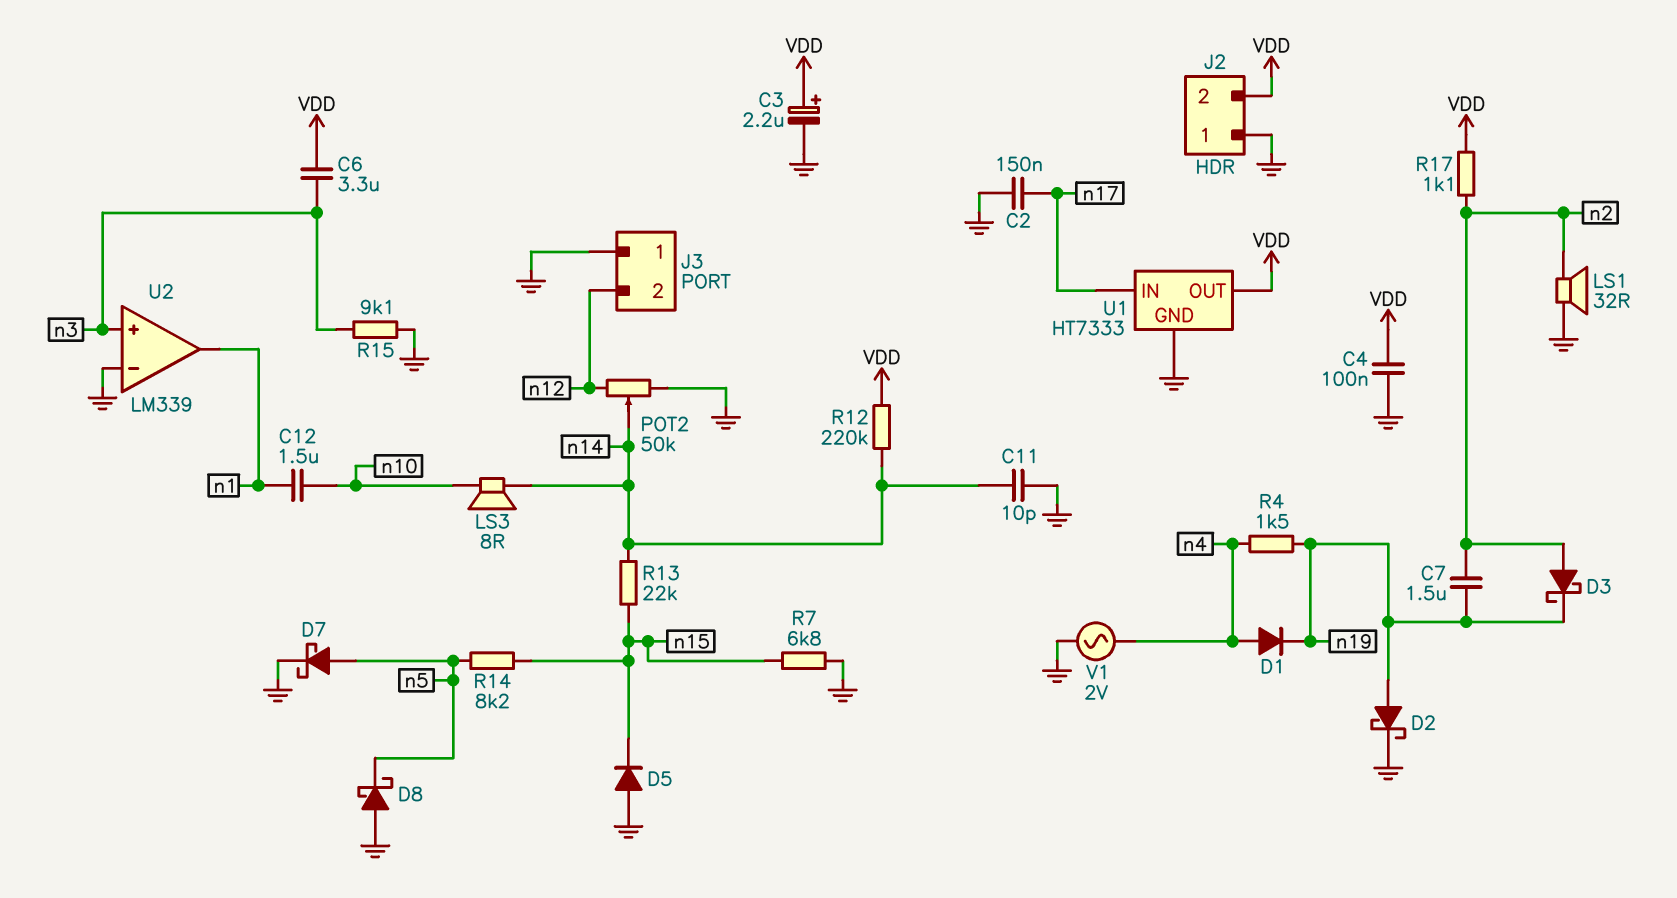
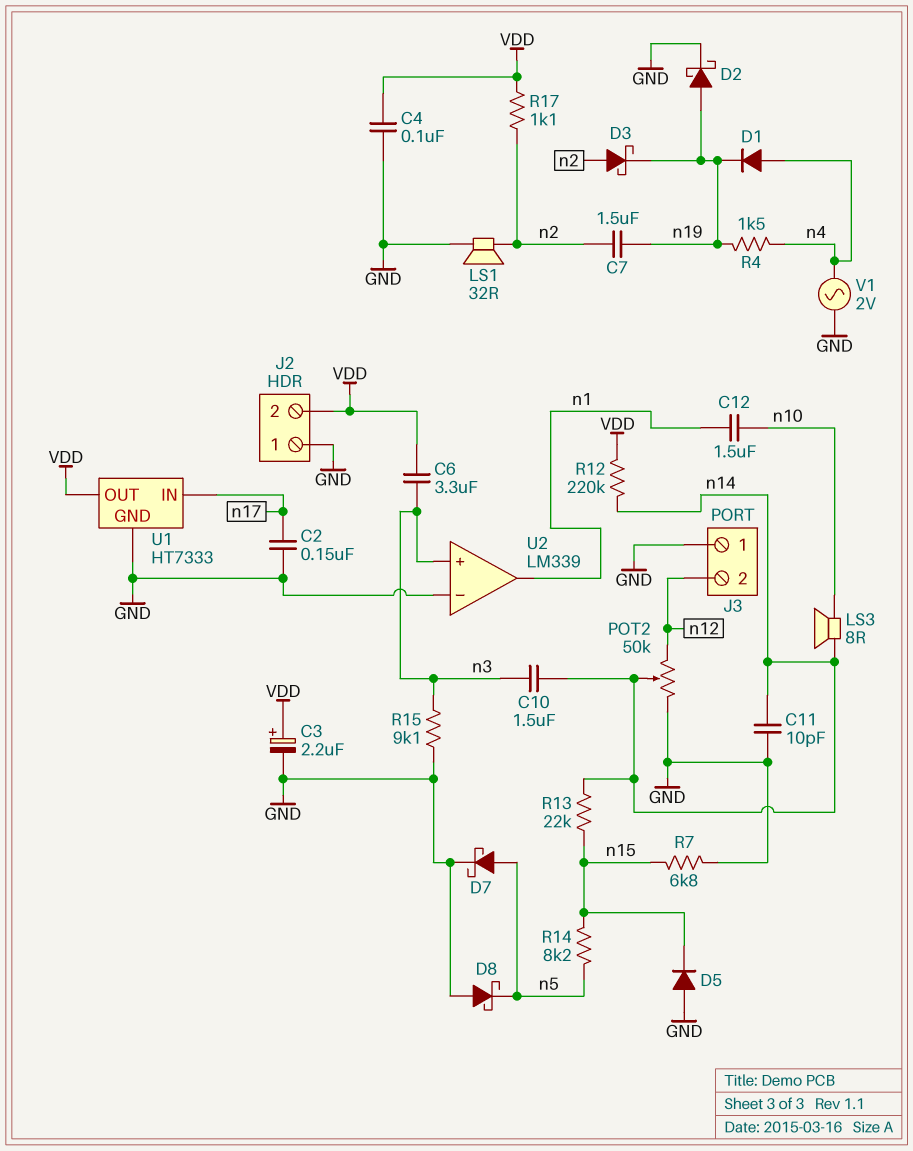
C10: none -> 1.5uF (n3, n14)

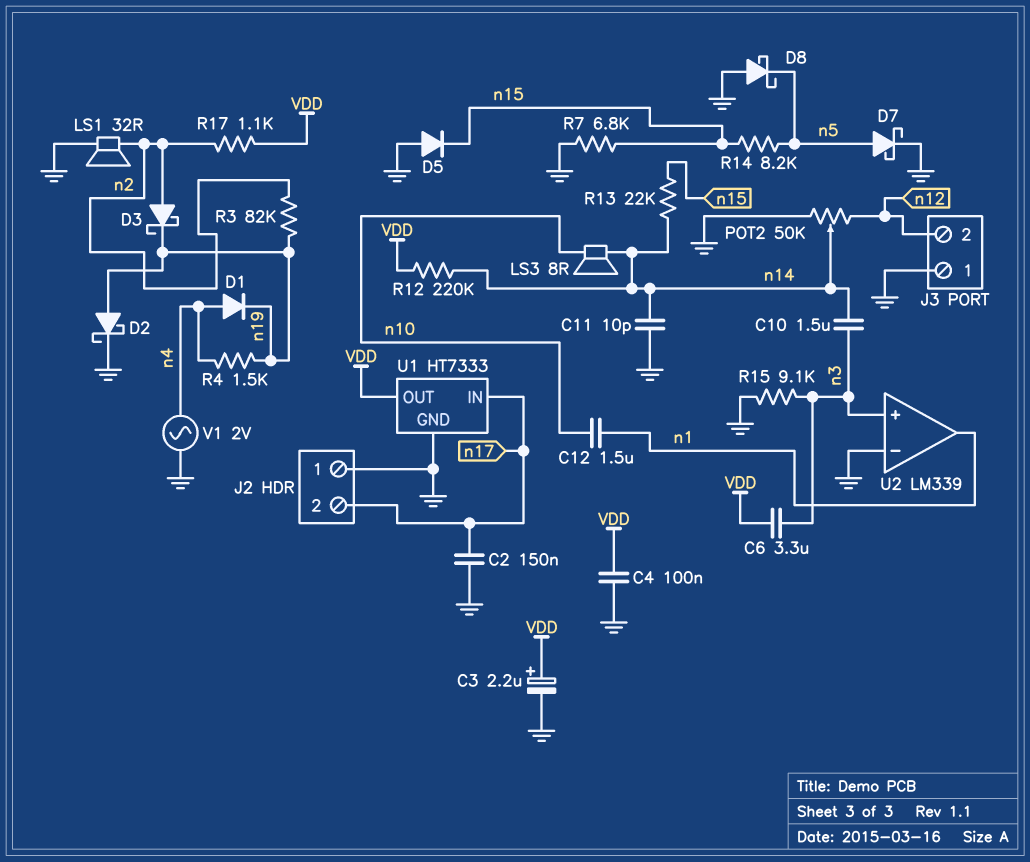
C7: 1.5uF (n2, n19) -> none
J2 pin 2: VDD -> n17
R3: none -> 82k (n2, n19)

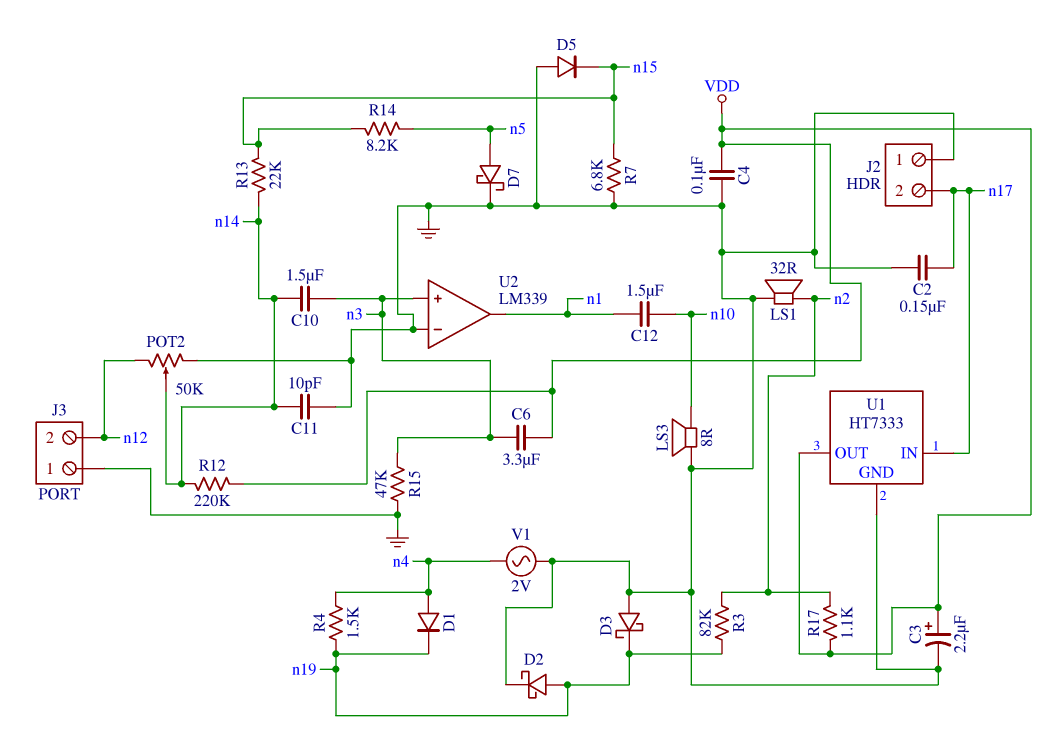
D3: schottky (A n2, K n19) -> schottky (A GND, K n19)
D8: schottky (A GND, K n5) -> none
LS3: speaker 8R (n10, n14) -> speaker 8R (GND, n10)
R15: 9.1k (GND, n3) -> 47k (GND, n3)

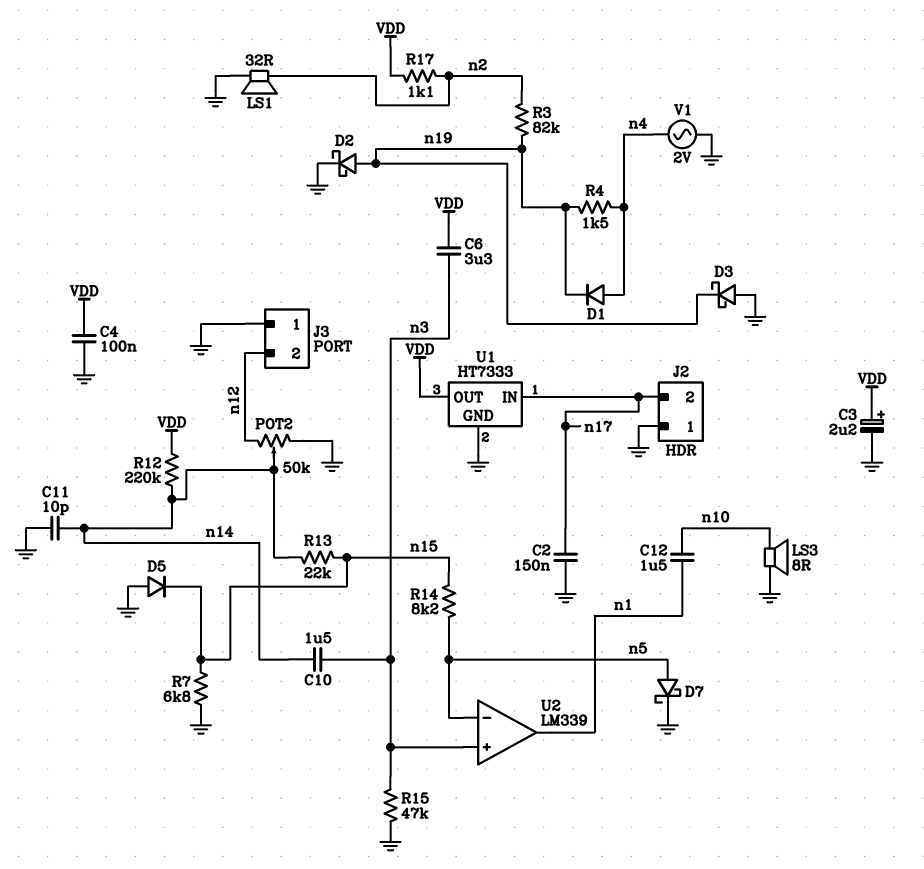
U2 pin in-: GND -> n5

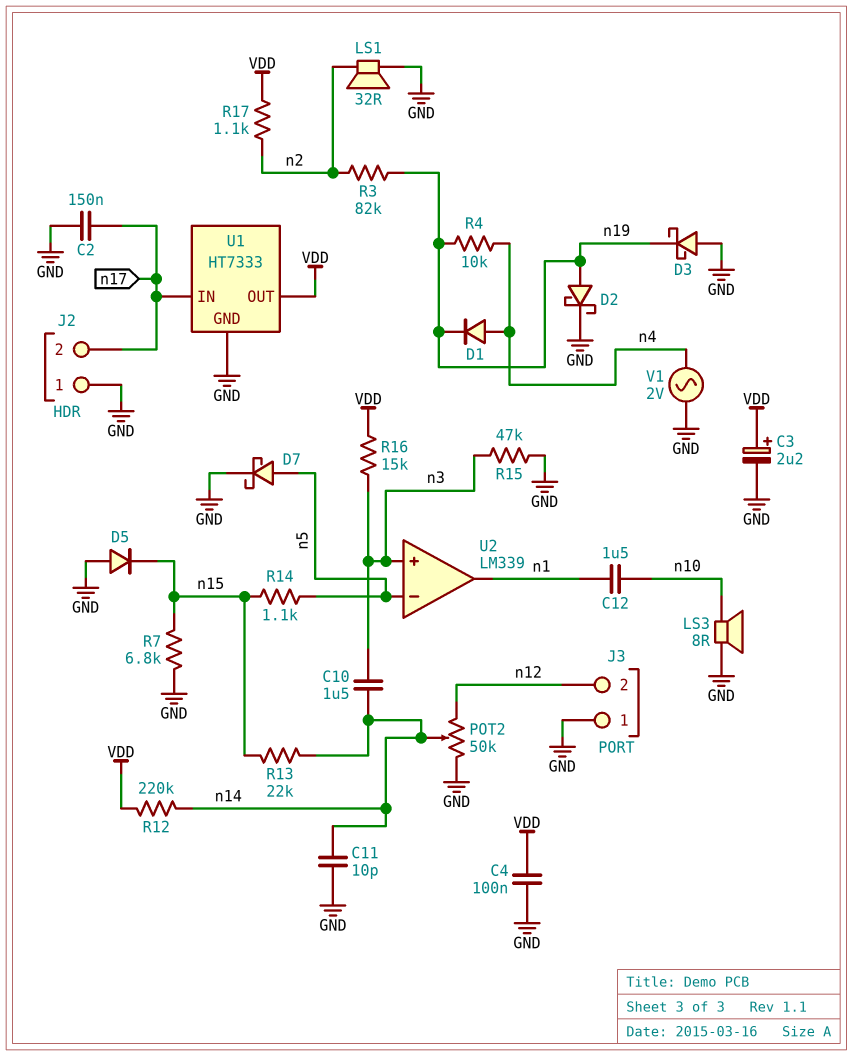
C6: 3.3uF (VDD, n3) -> none
R4: 1.5k (n4, n19) -> 10k (n4, n19)
R14: 8.2k (n5, n15) -> 1.1k (n5, n15)
R16: none -> 15k (VDD, n3)

